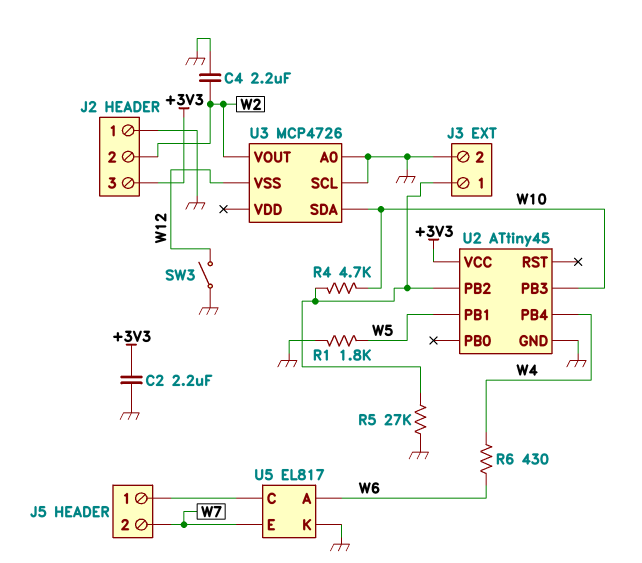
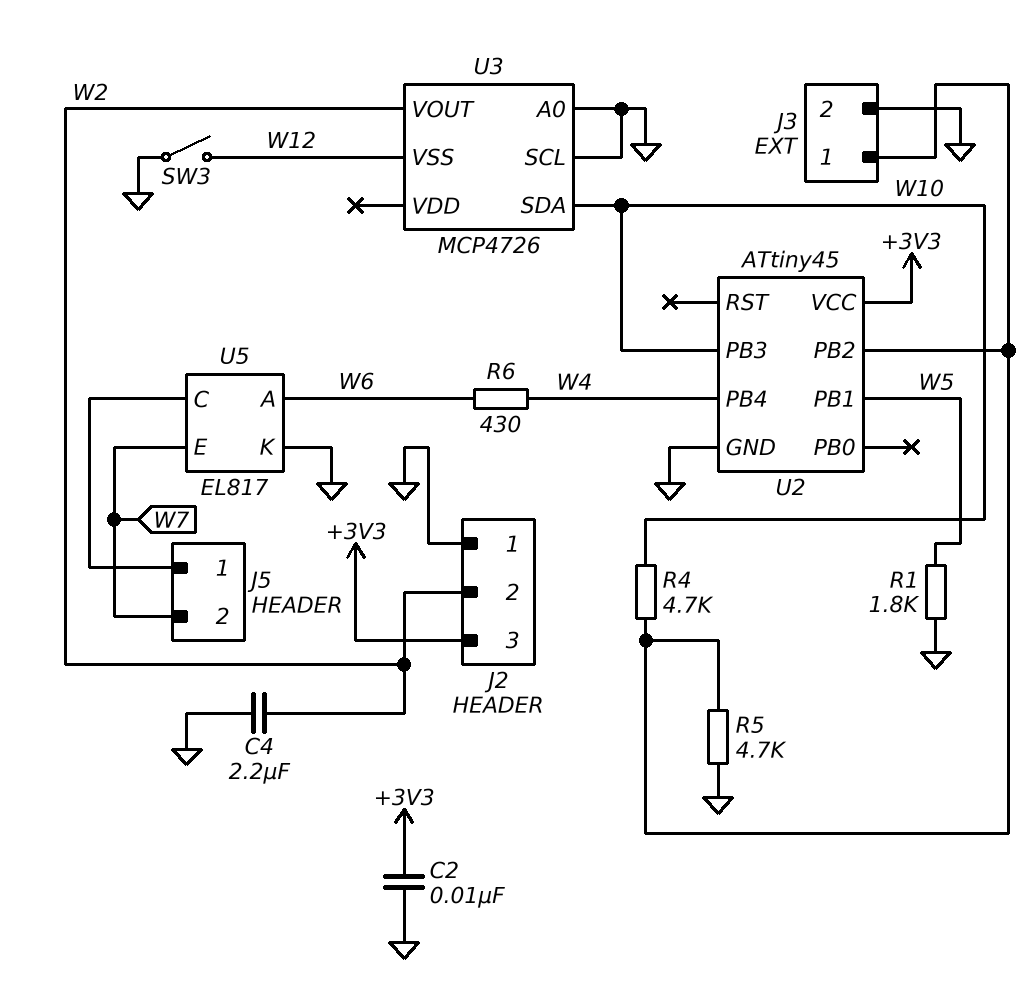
C2: 2.2uF (+3V3, GND) -> 10nF (+3V3, GND)
R5: 27k (GND, J3/1) -> 4.7k (GND, J3/1)

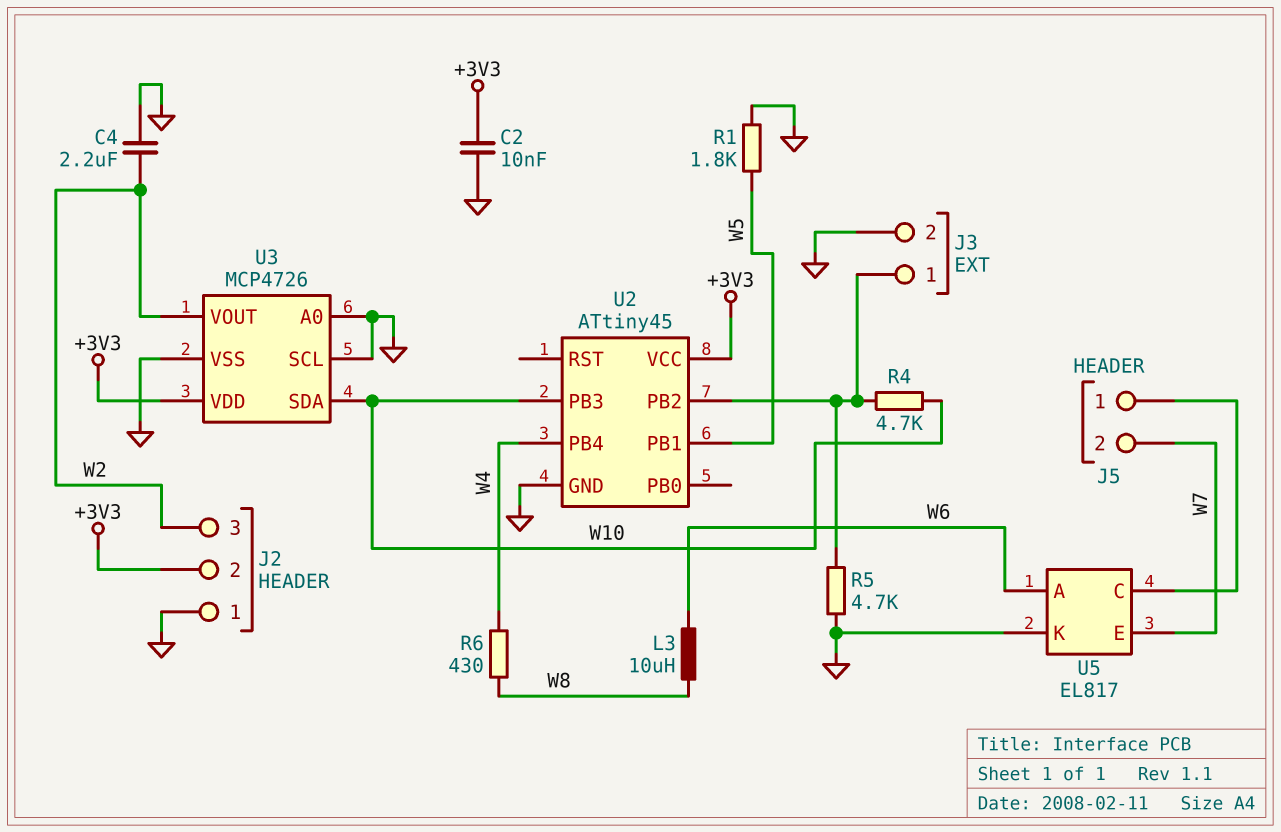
J2 pin 2: W2 -> +3V3
J2 pin 3: +3V3 -> W2
L3: none -> 10uH (W6, W8)
R6: 430 (W4, W6) -> 430 (W4, W8)
SW3: switch (GND, W12) -> none
U3 pin VDD: none -> +3V3
U3 pin VSS: W12 -> GND

